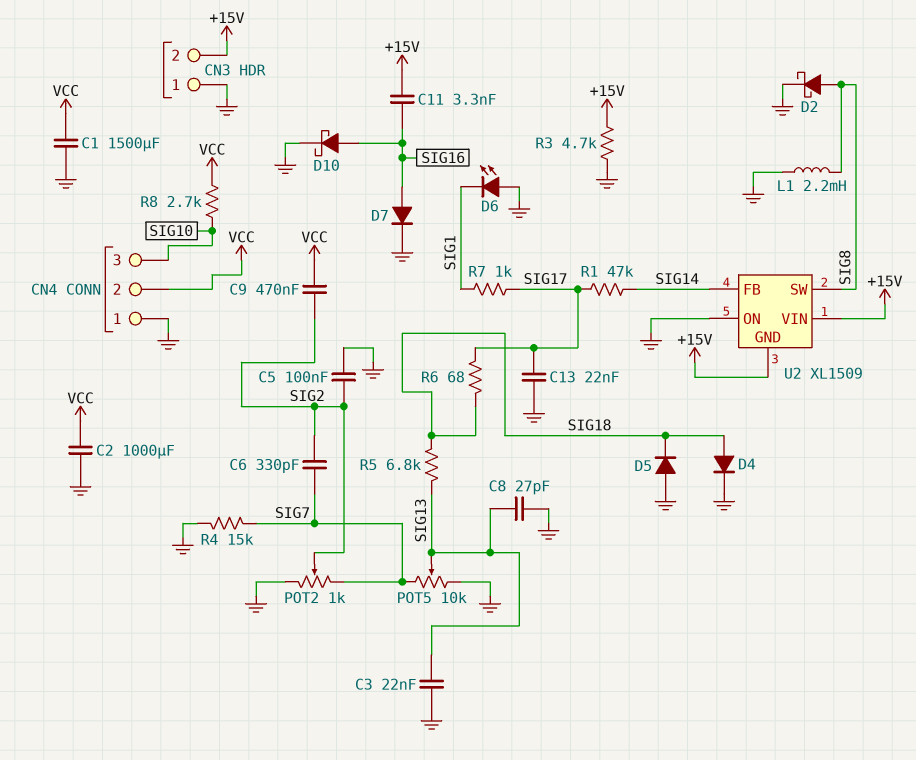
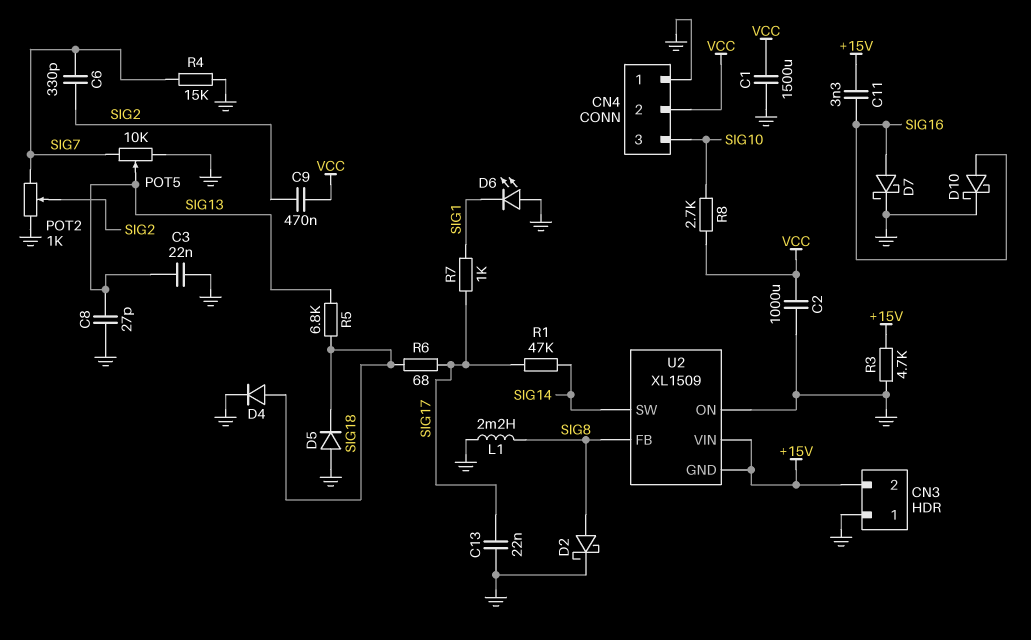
C5: 100nF (GND, SIG2) -> none
D7: diode (A SIG16, K GND) -> schottky (A SIG16, K GND)
U2 pin FB: SIG14 -> SIG8
U2 pin SW: SIG8 -> SIG14

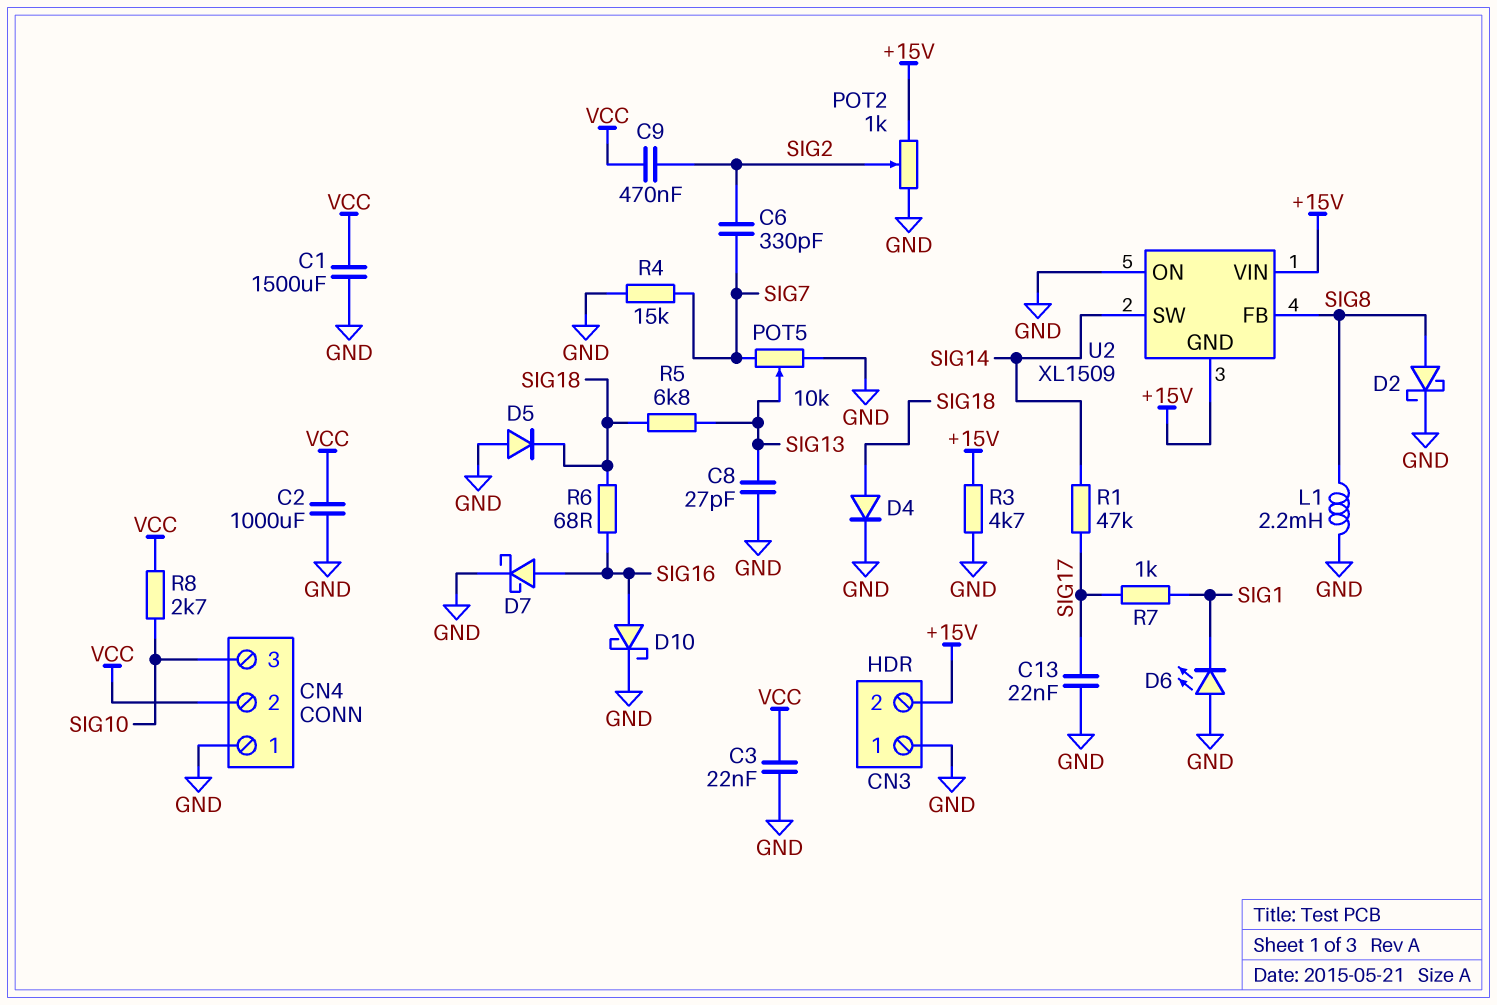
C3: 22nF (GND, SIG13) -> 22nF (GND, VCC)
C11: 3.3nF (+15V, SIG16) -> none
POT2: 1k (GND, SIG7, wiper SIG2) -> 1k (+15V, GND, wiper SIG2)
R6: 68 (SIG17, SIG18) -> 68 (SIG16, SIG18)

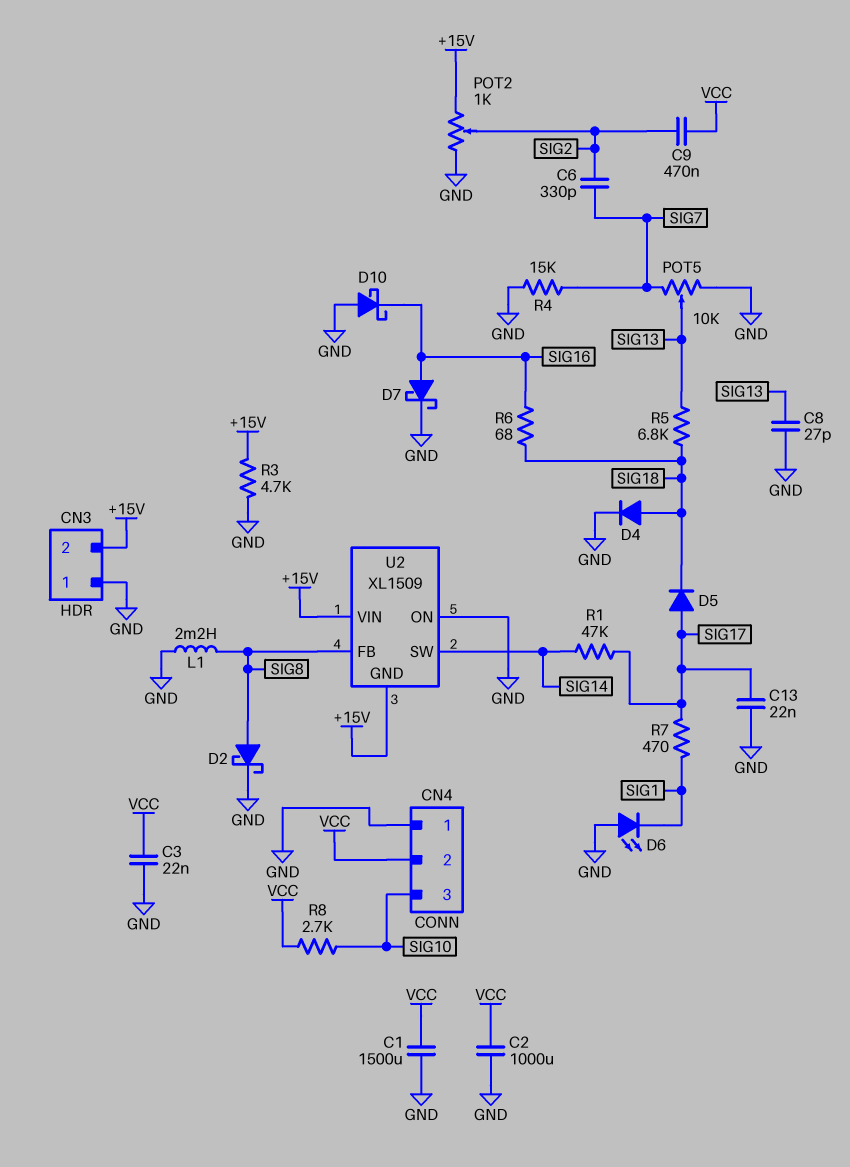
D5: diode (A GND, K SIG18) -> diode (A SIG17, K SIG18)
D10: schottky (A SIG16, K GND) -> schottky (A GND, K SIG16)
R7: 1k (SIG1, SIG17) -> 470 (SIG1, SIG17)

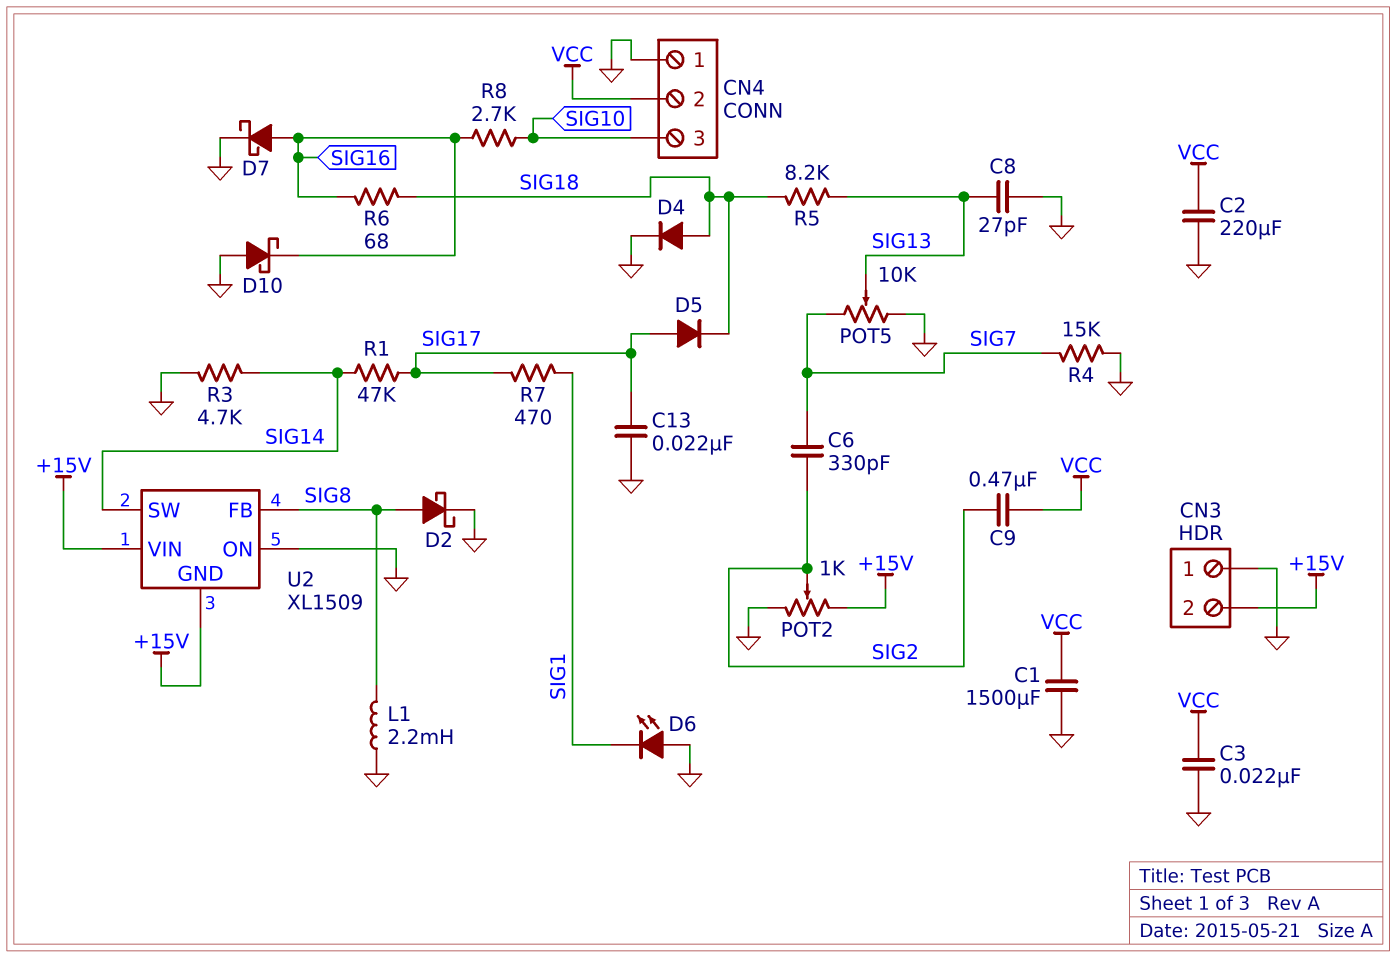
C2: 1000uF (GND, VCC) -> 220uF (GND, VCC)
R3: 4.7k (+15V, GND) -> 4.7k (GND, SIG14)
R5: 6.8k (SIG13, SIG18) -> 8.2k (SIG13, SIG18)
R8: 2.7k (SIG10, VCC) -> 2.7k (SIG10, SIG16)

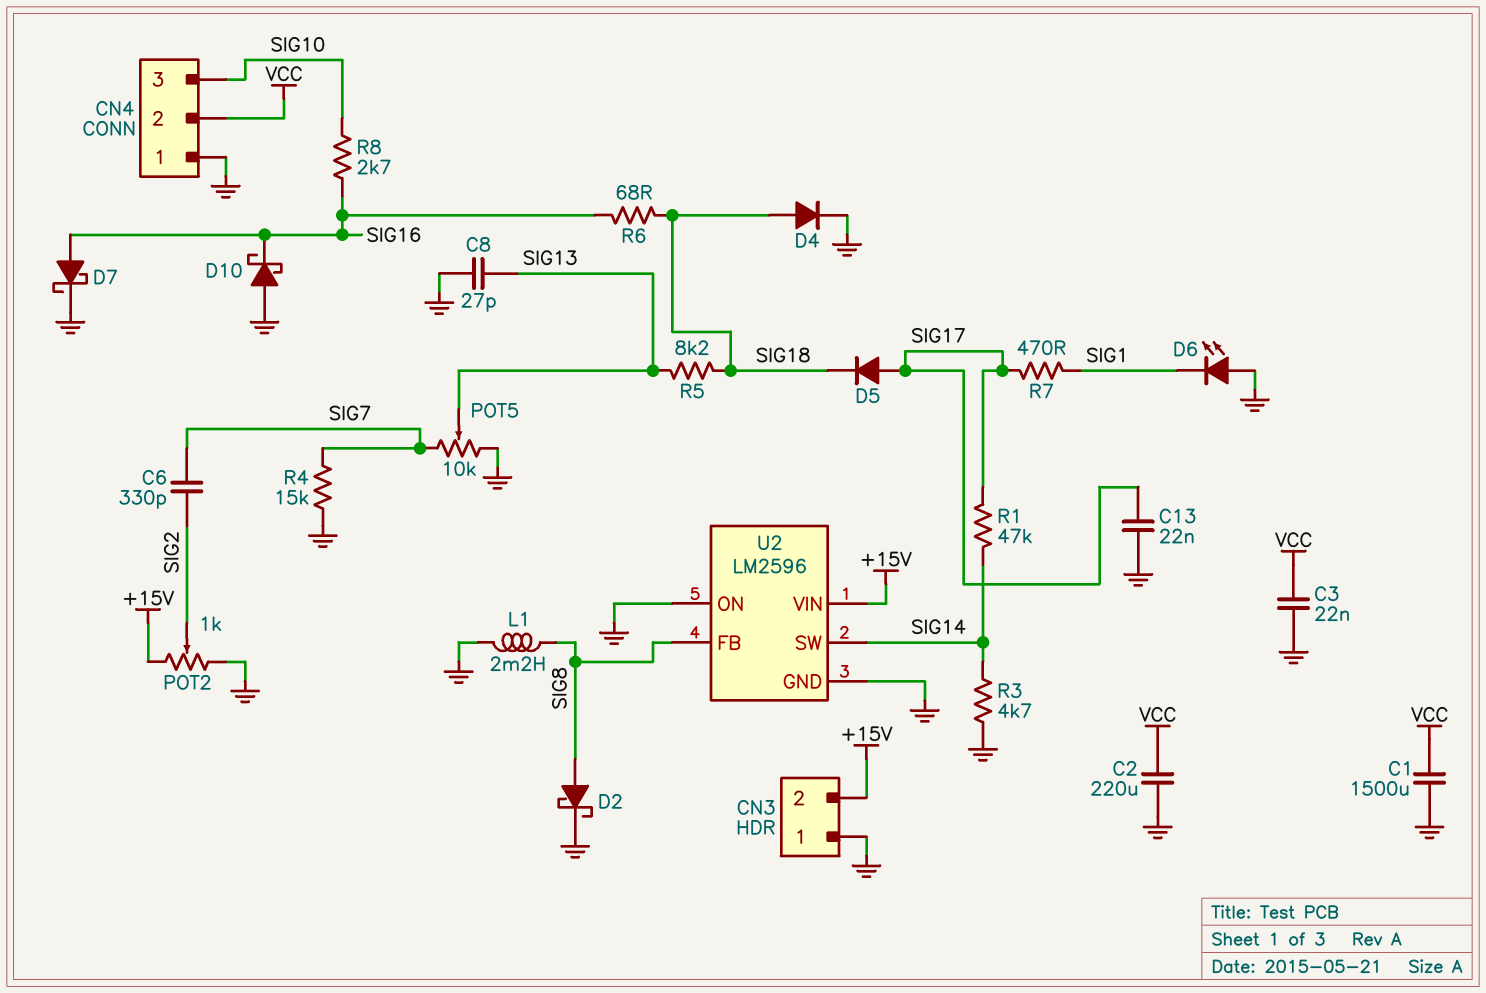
C9: 470nF (SIG2, VCC) -> none
U2: XL1509 -> LM2596
U2 pin GND: +15V -> GND

